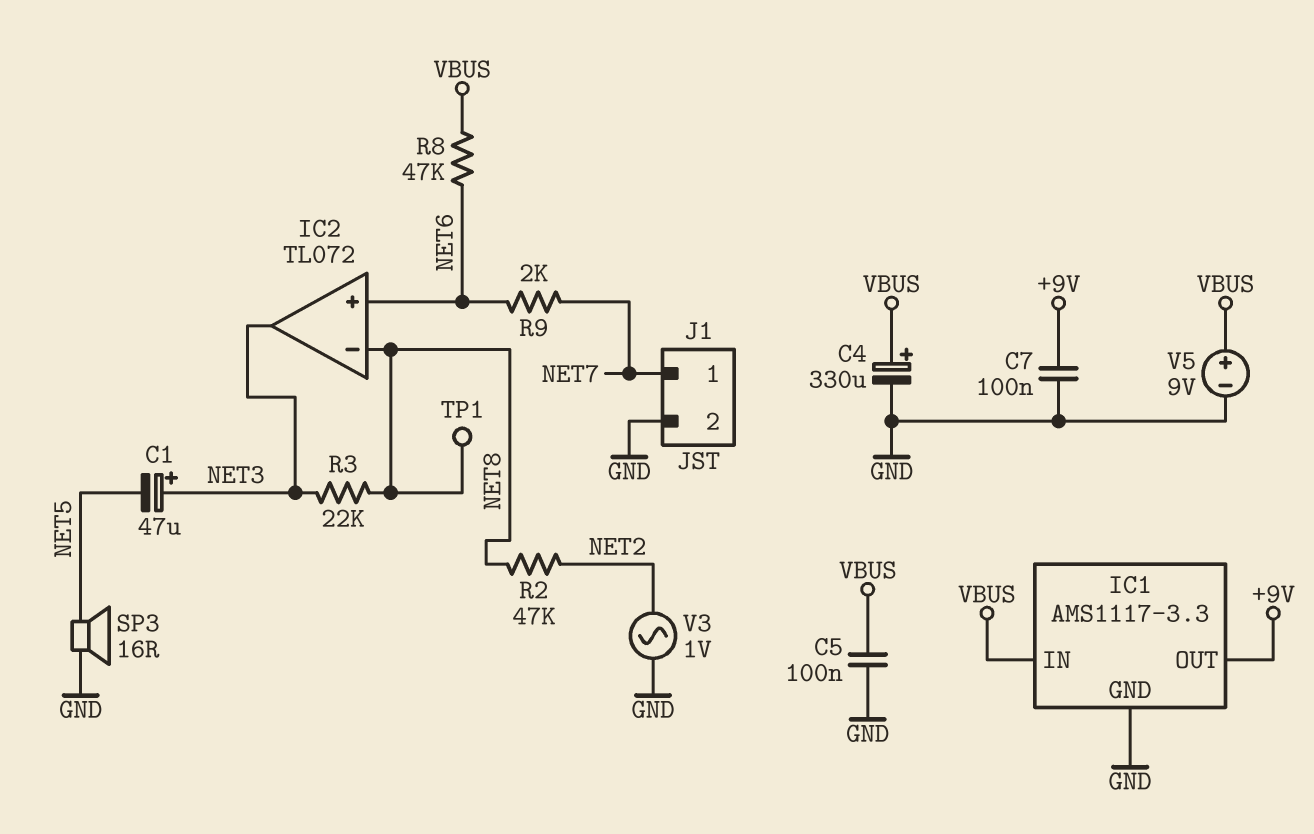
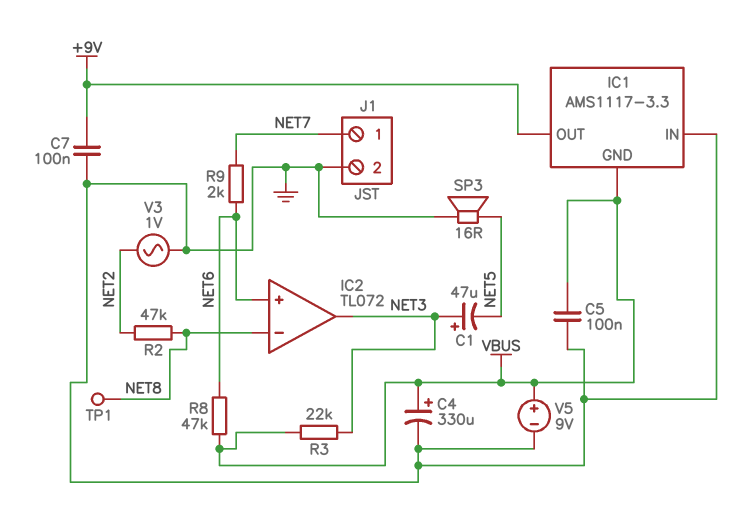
IC1 pin GND: GND -> VBUS
IC1 pin IN: VBUS -> GND
R3: 22k (NET3, NET8) -> 22k (NET3, VBUS)

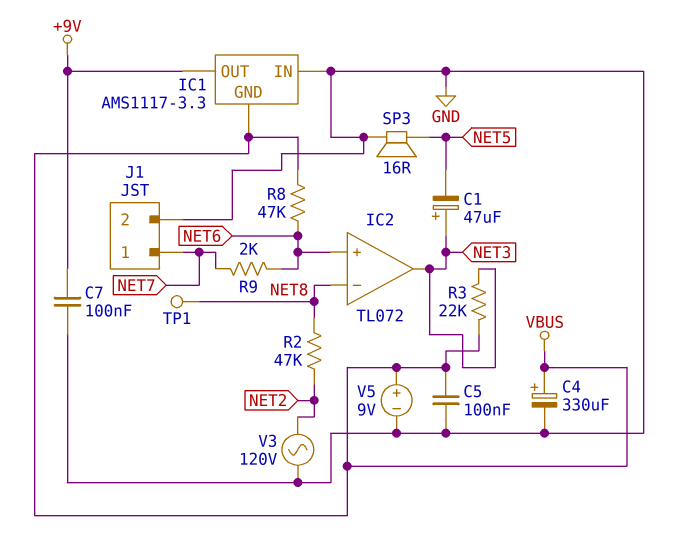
V3: AC 1V (GND, NET2) -> AC 120V (GND, NET2)

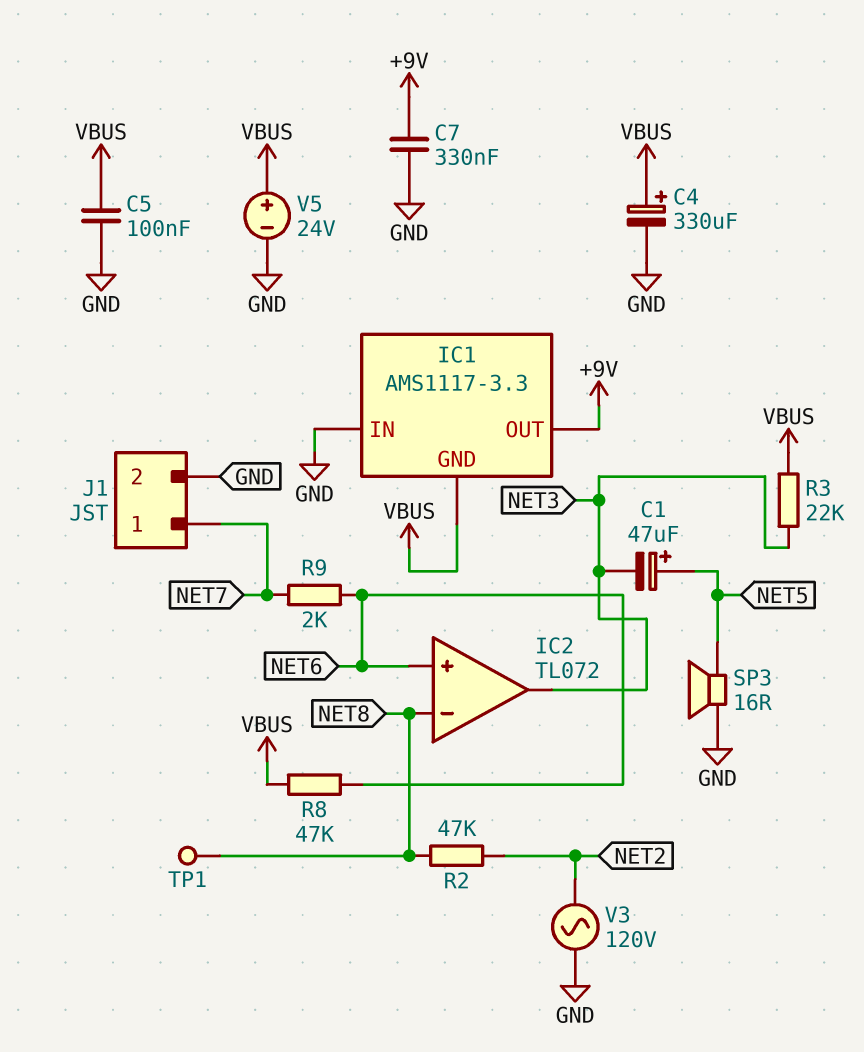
C1: 47uF (plus NET3, minus NET5) -> 47uF (plus NET5, minus NET3)
C7: 100nF (+9V, GND) -> 330nF (+9V, GND)
V5: 9V (plus VBUS, minus GND) -> 24V (plus VBUS, minus GND)

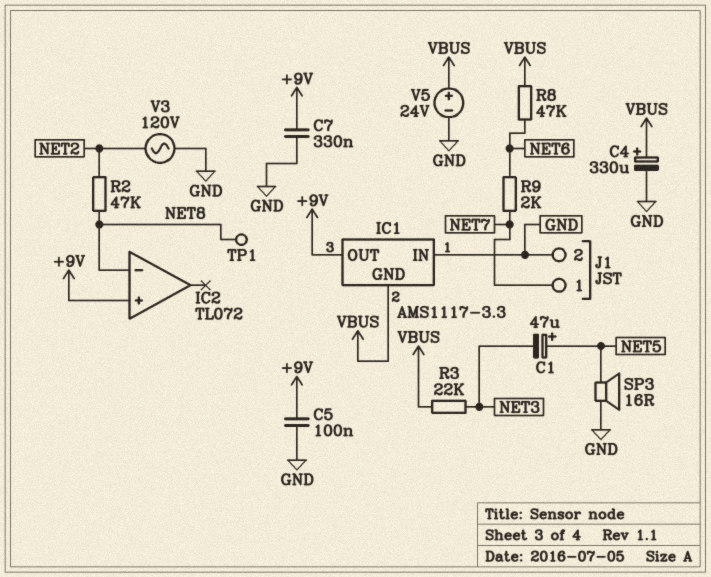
C5: 100nF (GND, VBUS) -> 100nF (+9V, GND)
IC2 pin in+: NET6 -> +9V
IC2 pin out: NET3 -> none

